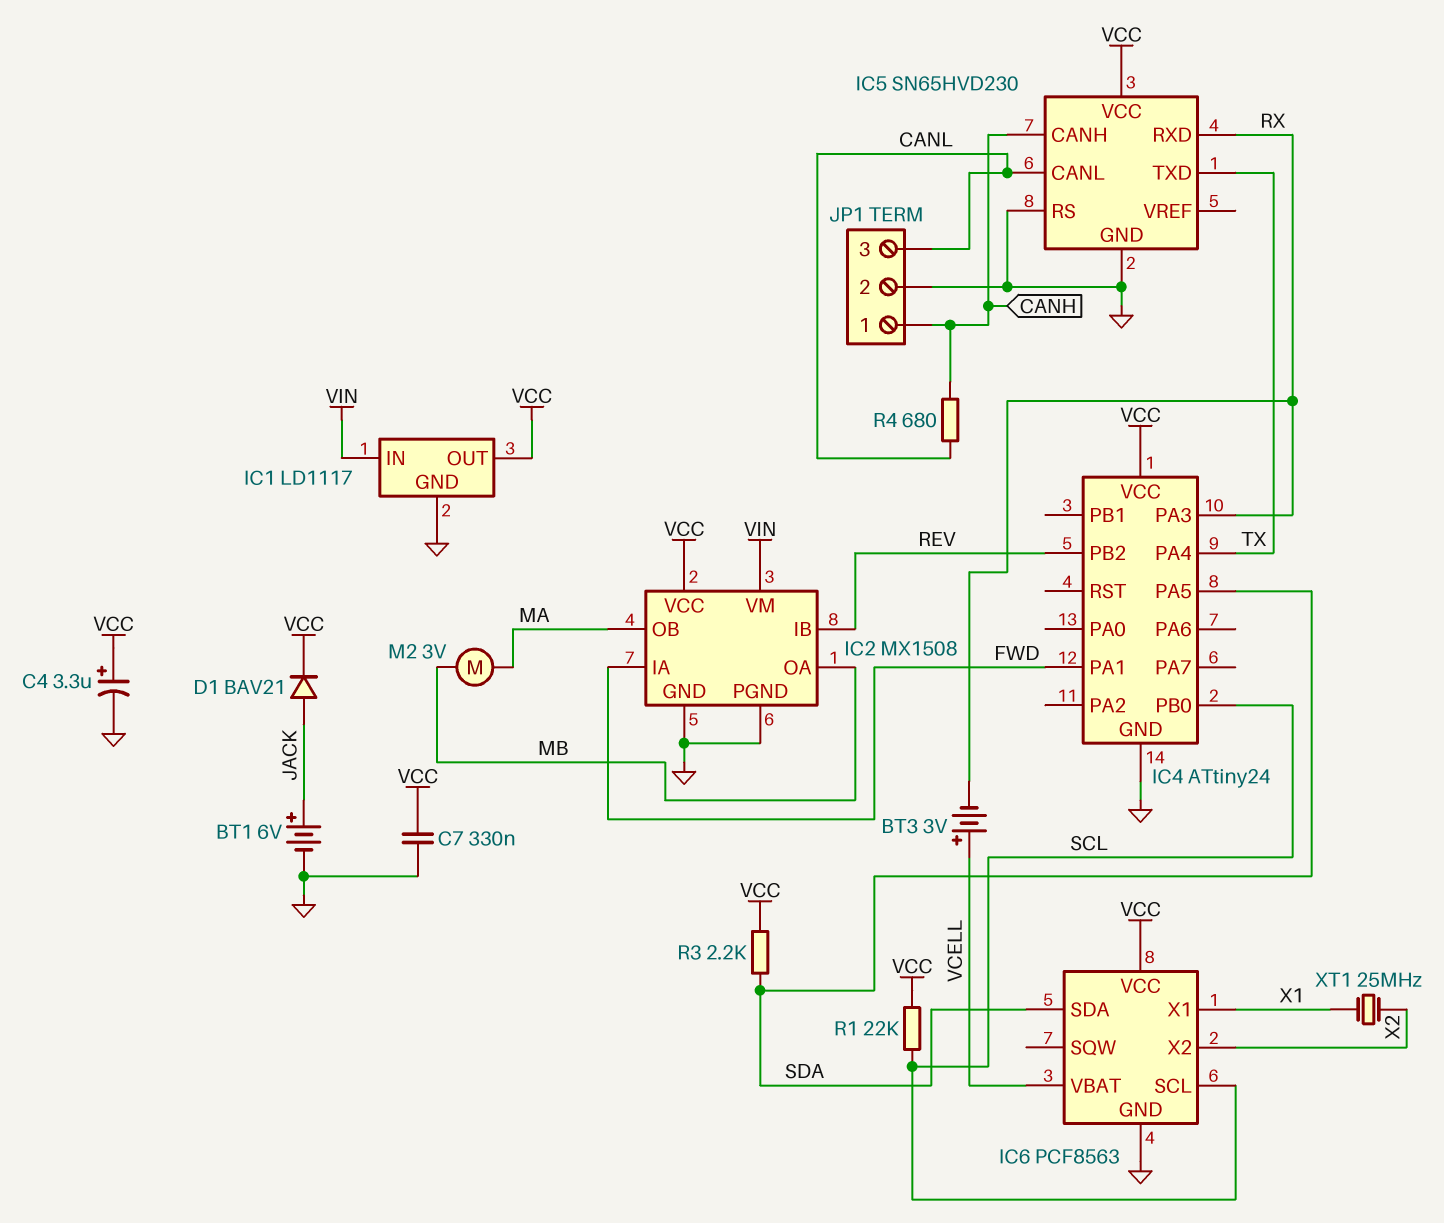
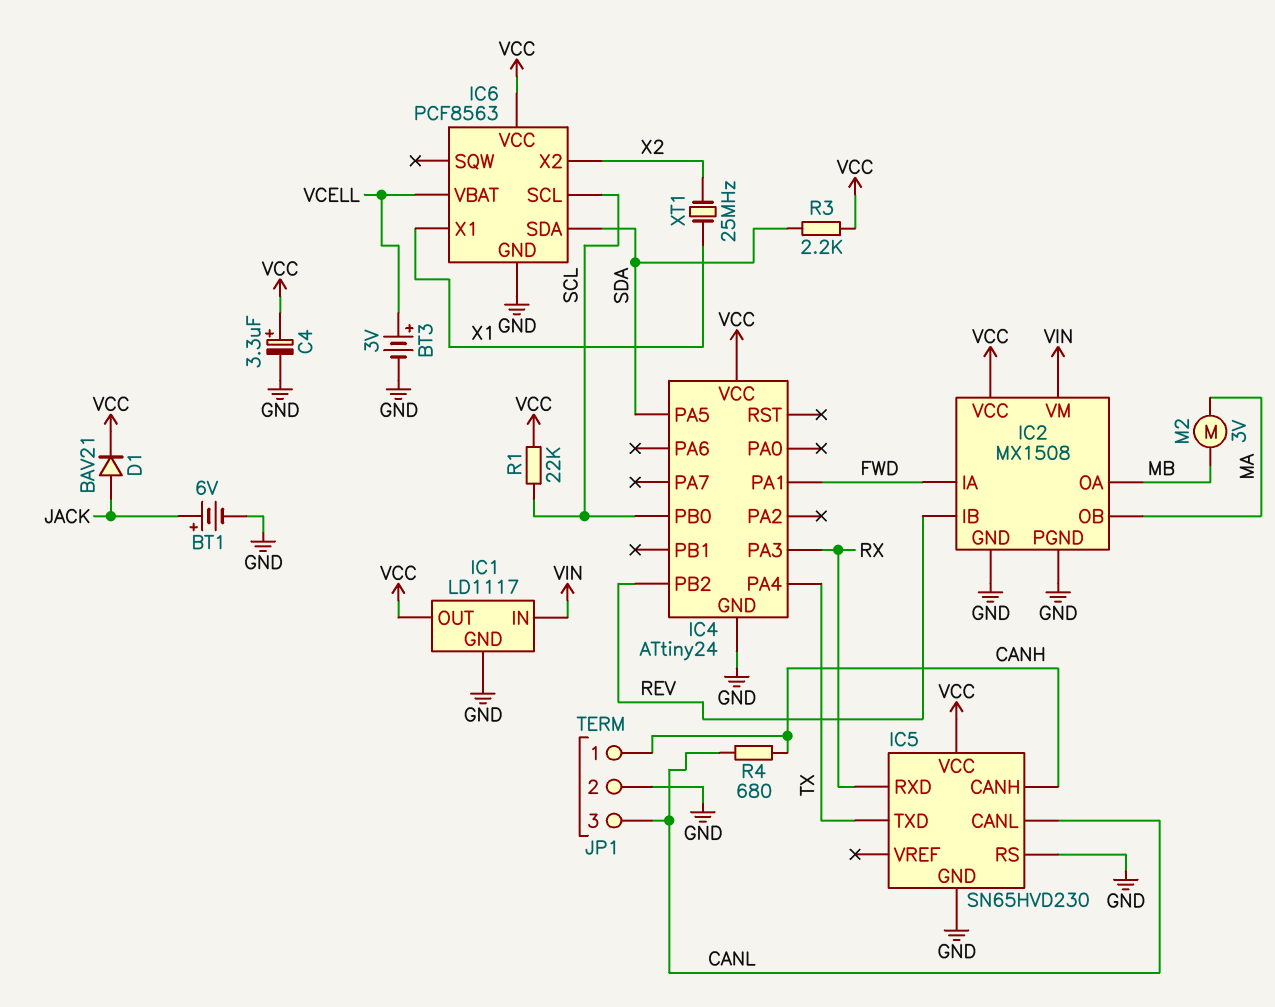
BT3: 3V (plus VCELL, minus RX) -> 3V (plus VCELL, minus GND)
C7: 330nF (GND, VCC) -> none

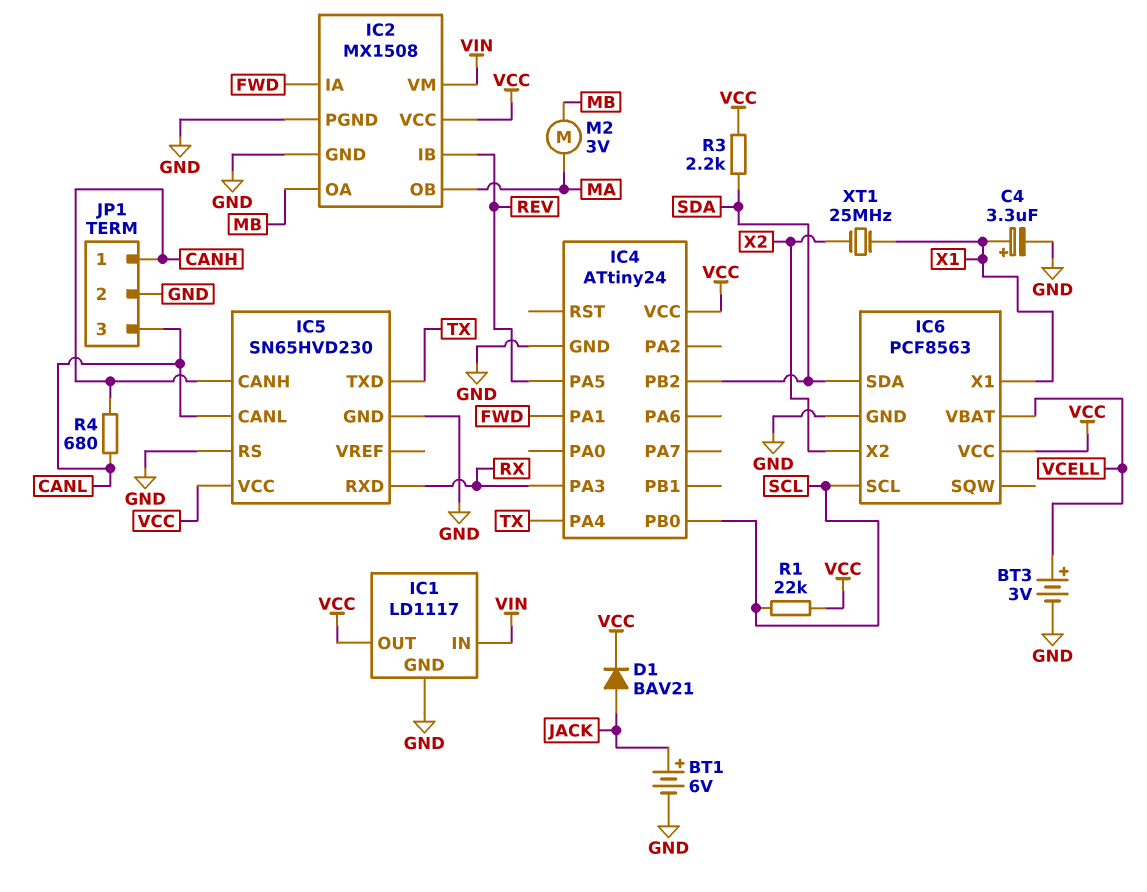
C4: 3.3uF (plus VCC, minus GND) -> 3.3uF (plus X1, minus GND)
IC4 pin PA5: SDA -> REV
IC4 pin PB2: REV -> SDA

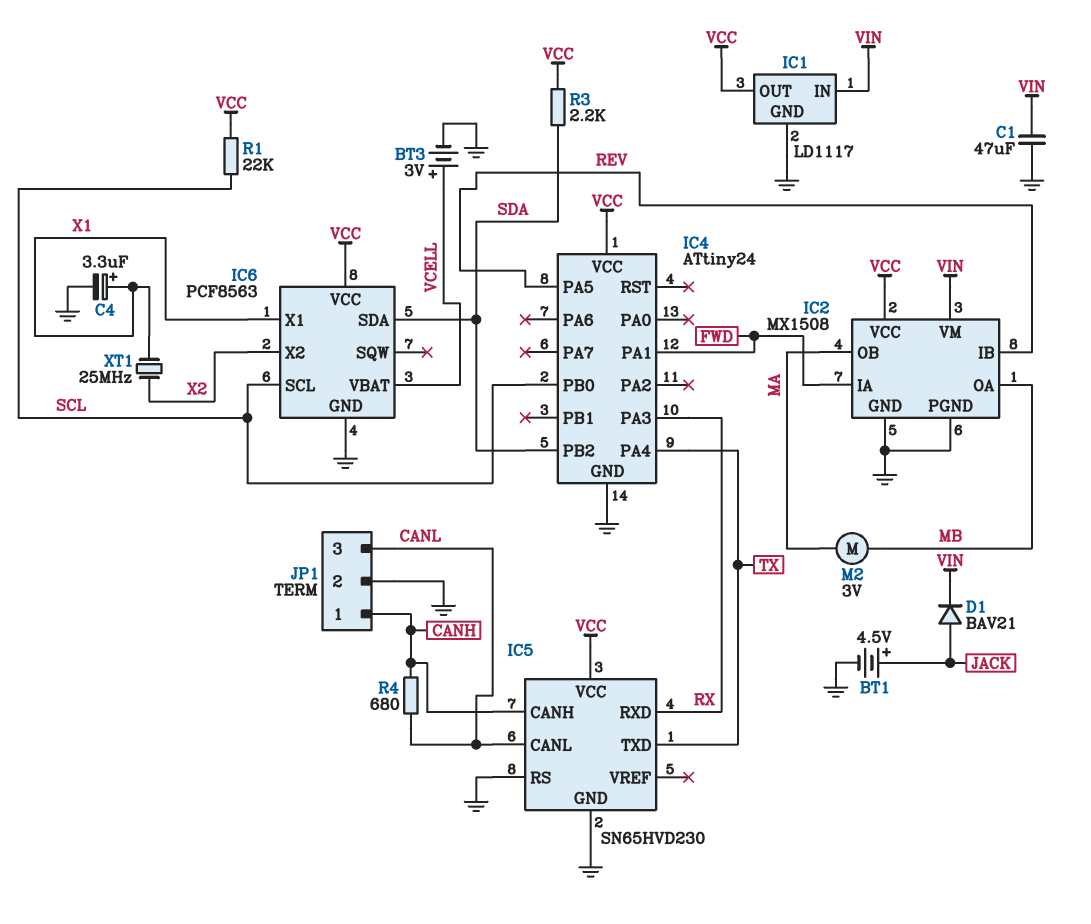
BT1: 6V (plus JACK, minus GND) -> 4.5V (plus JACK, minus GND)
C1: none -> 47uF (GND, VIN)
D1: diode BAV21 (A JACK, K VCC) -> diode BAV21 (A JACK, K VIN)

